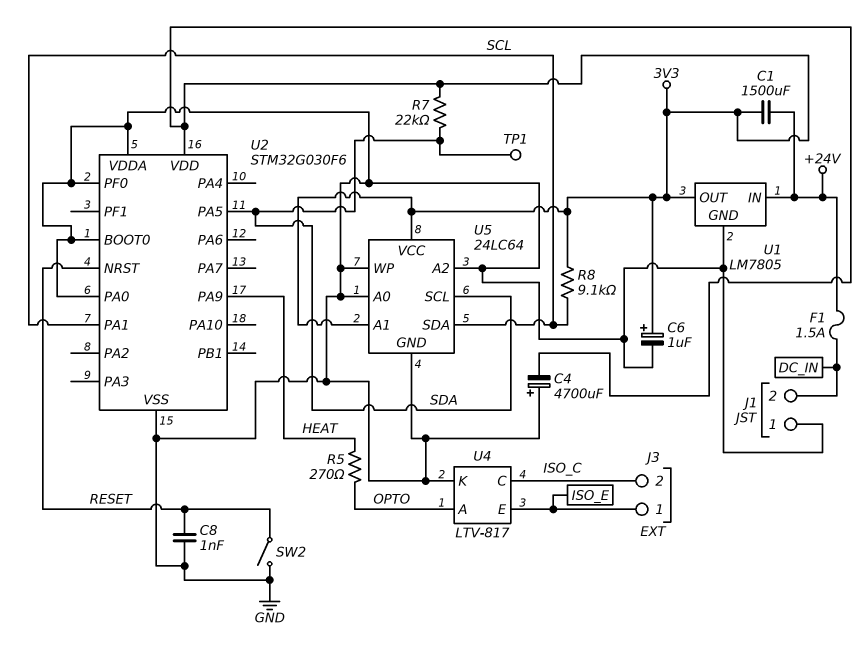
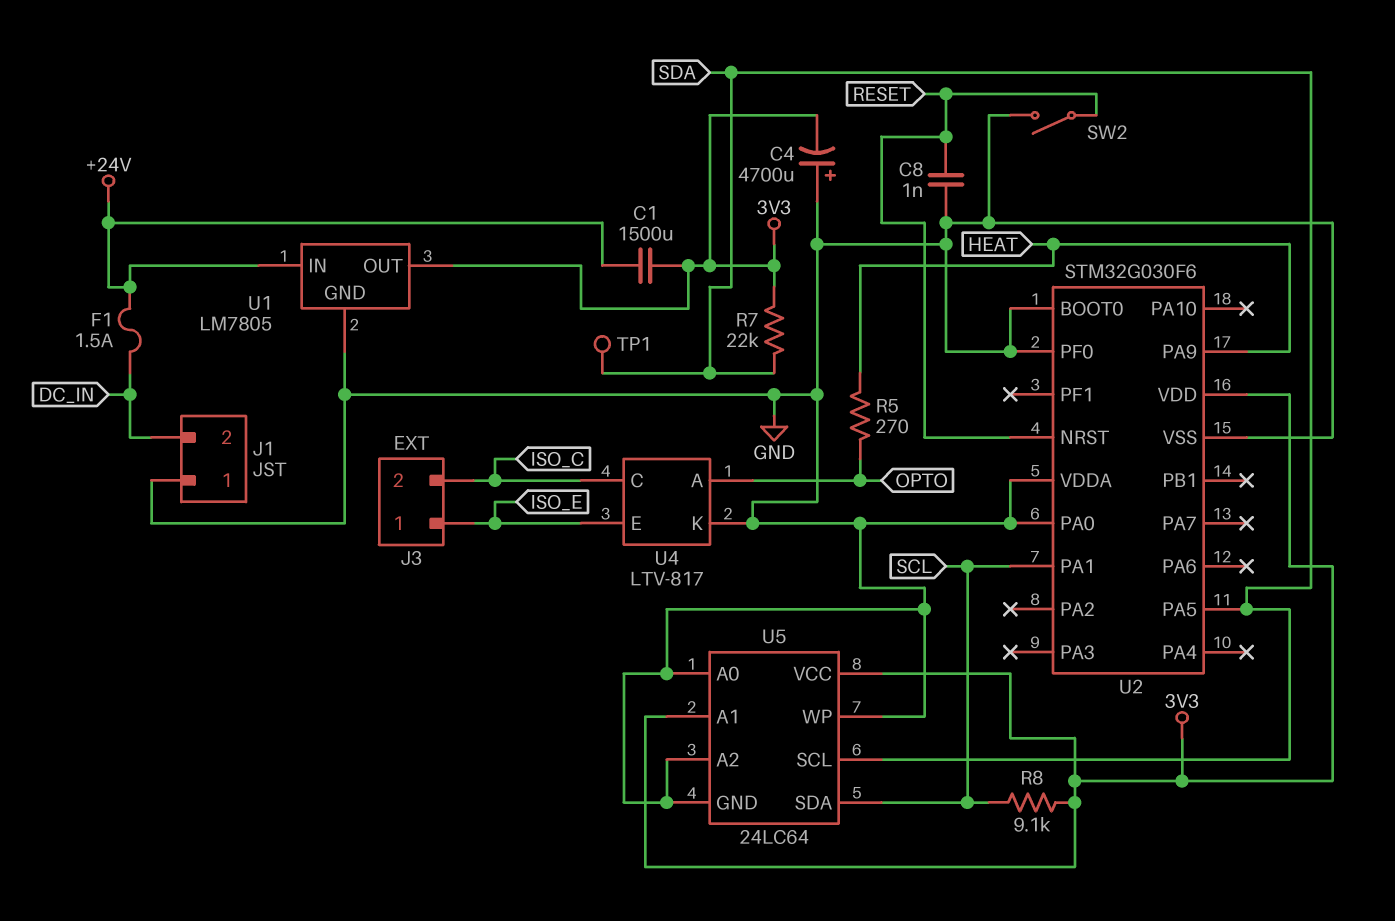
C6: 1uF (plus 3V3, minus GND) -> none

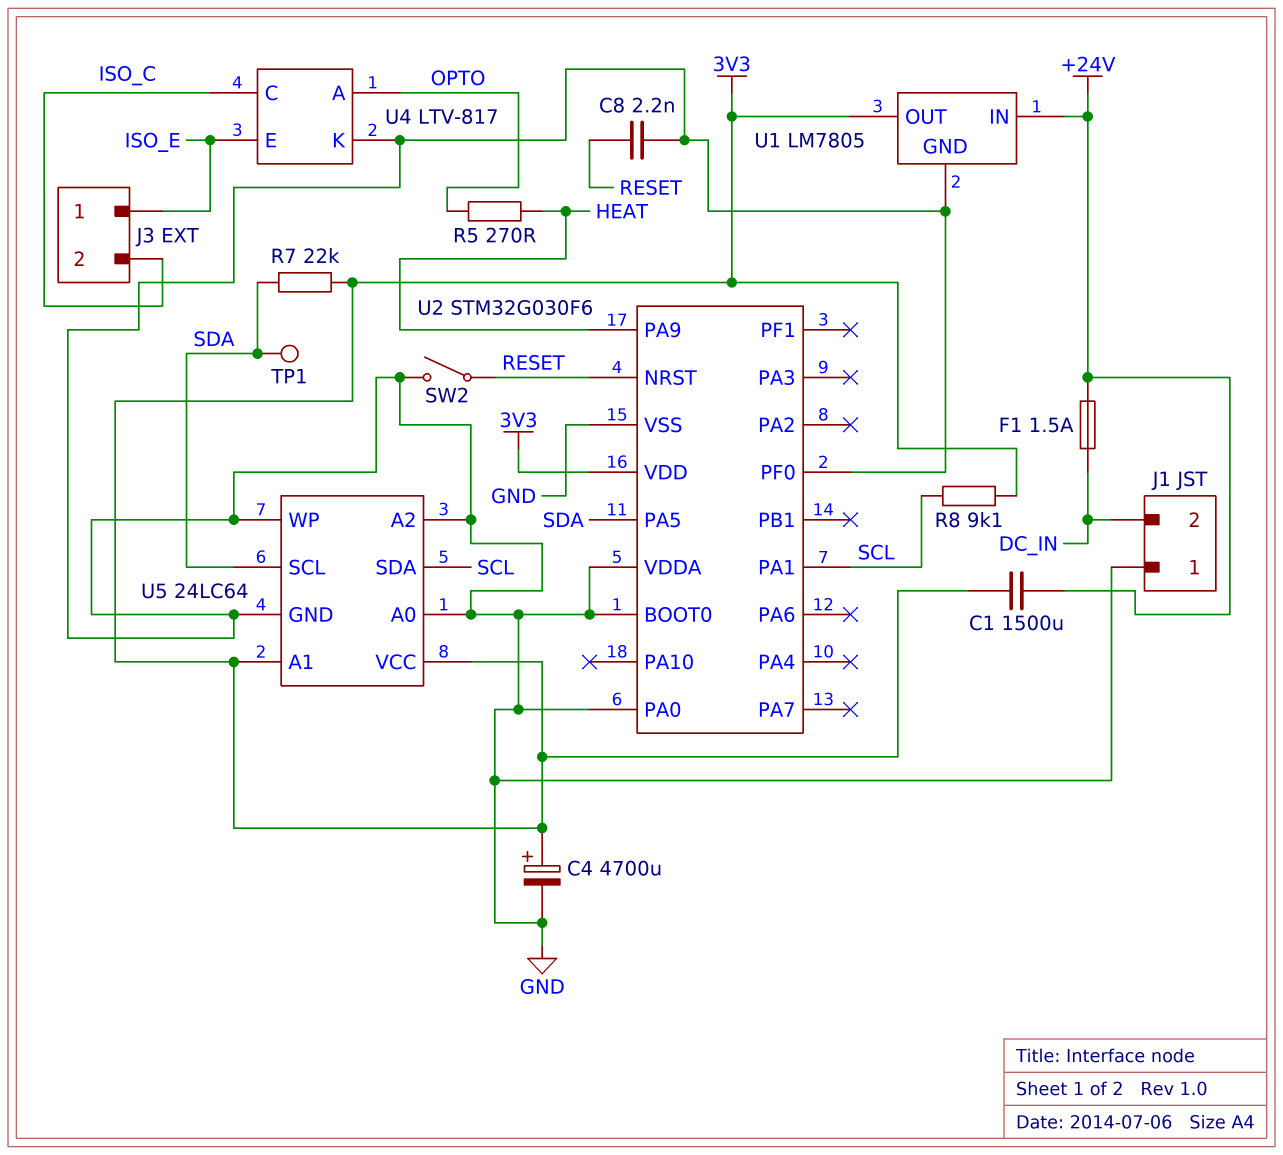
C4: 4700uF (plus GND, minus 3V3) -> 4700uF (plus 3V3, minus GND)
C8: 1nF (GND, RESET) -> 2.2nF (GND, RESET)

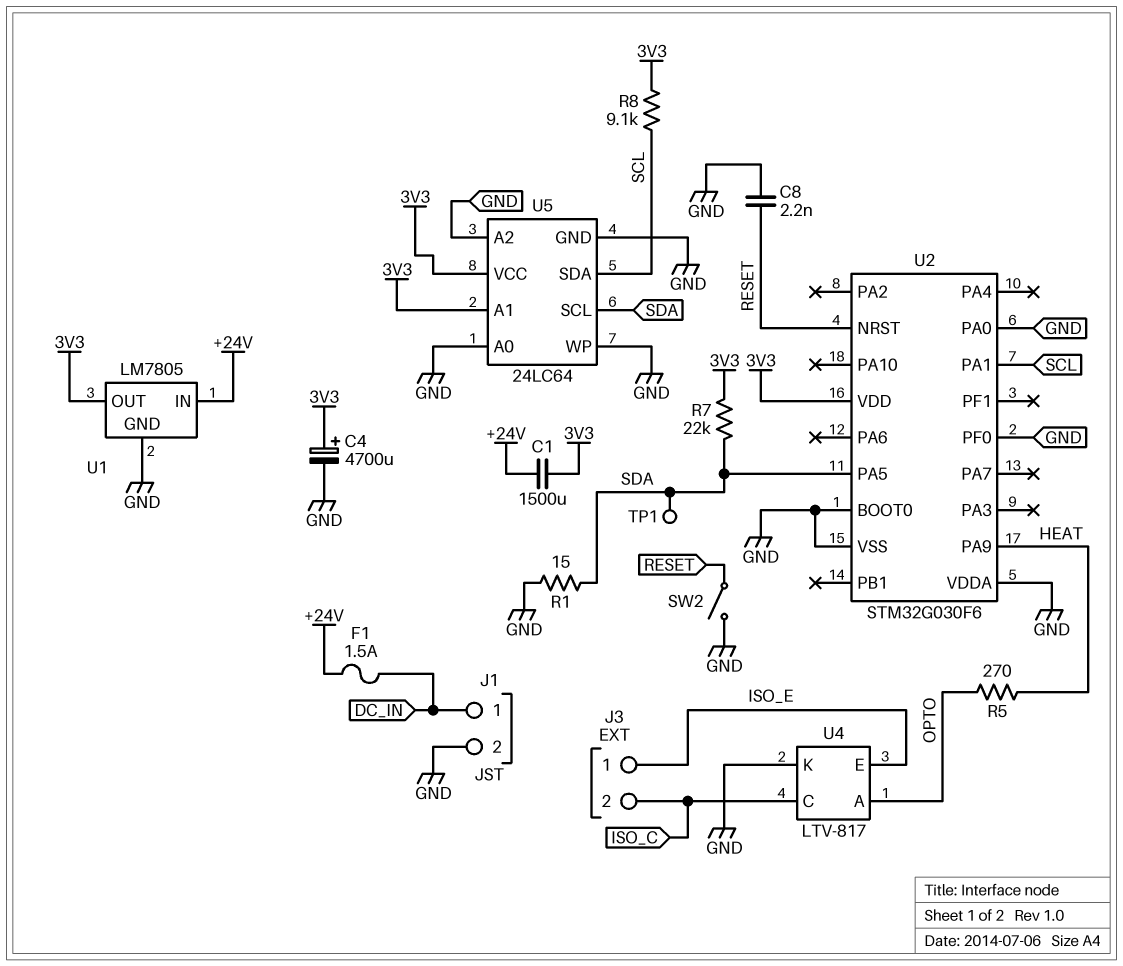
J1 pin 1: GND -> DC_IN
J1 pin 2: DC_IN -> GND
R1: none -> 15 (GND, SDA)

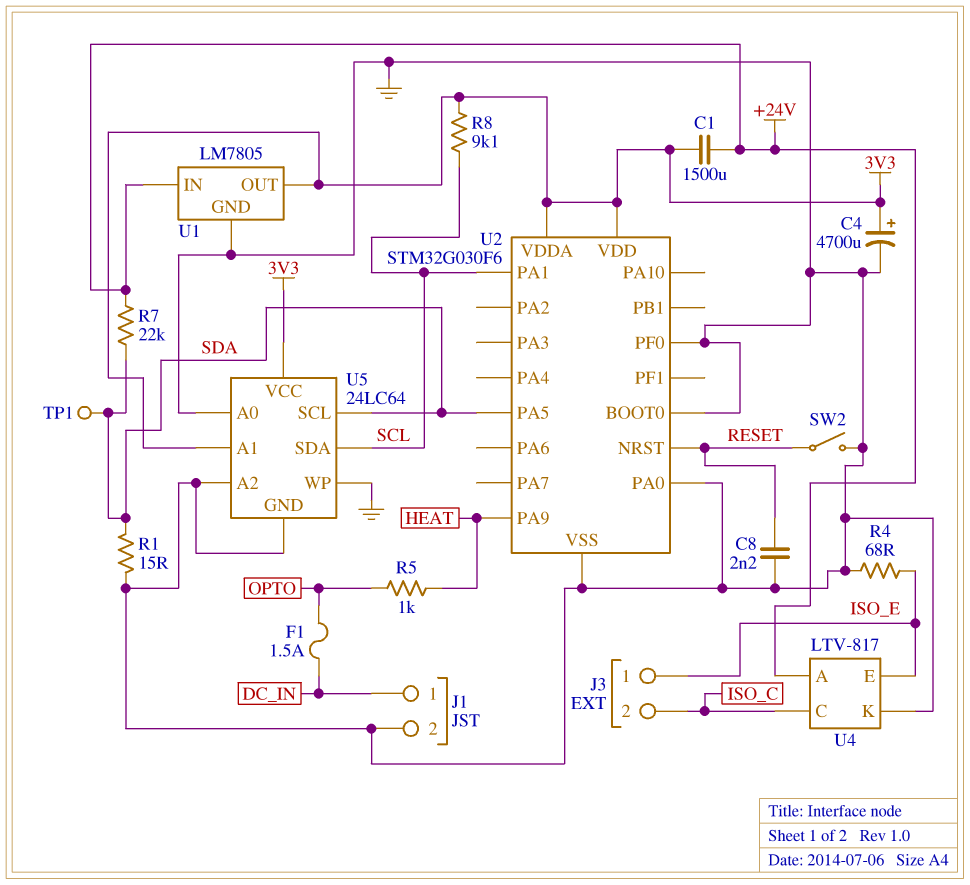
F1: 1.5A (+24V, DC_IN) -> 1.5A (DC_IN, OPTO)
R4: none -> 68 (GND, ISO_E)
R5: 270 (HEAT, OPTO) -> 1k (HEAT, OPTO)
R7: 22k (3V3, SDA) -> 22k (+24V, SDA)
U2 pin VDDA: GND -> 3V3
U4 pin A: OPTO -> +24V

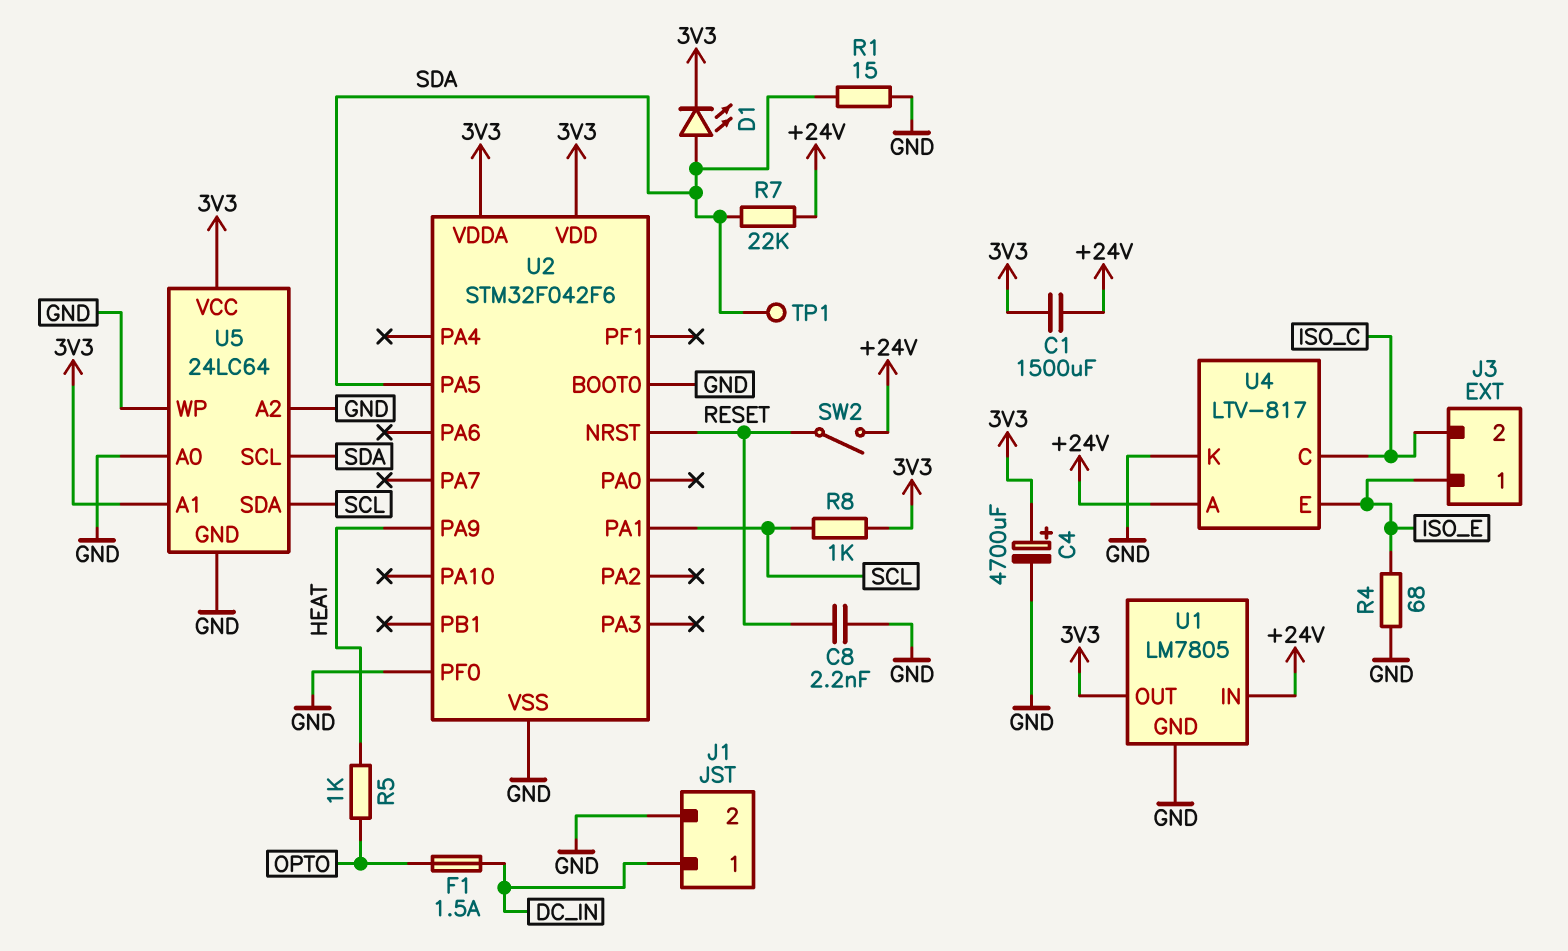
D1: none -> LED (A SDA, K 3V3)
R8: 9.1k (3V3, SCL) -> 1k (3V3, SCL)
SW2: switch (GND, RESET) -> switch (+24V, RESET)
U2: STM32G030F6 -> STM32F042F6
U2 pin PA0: GND -> none

